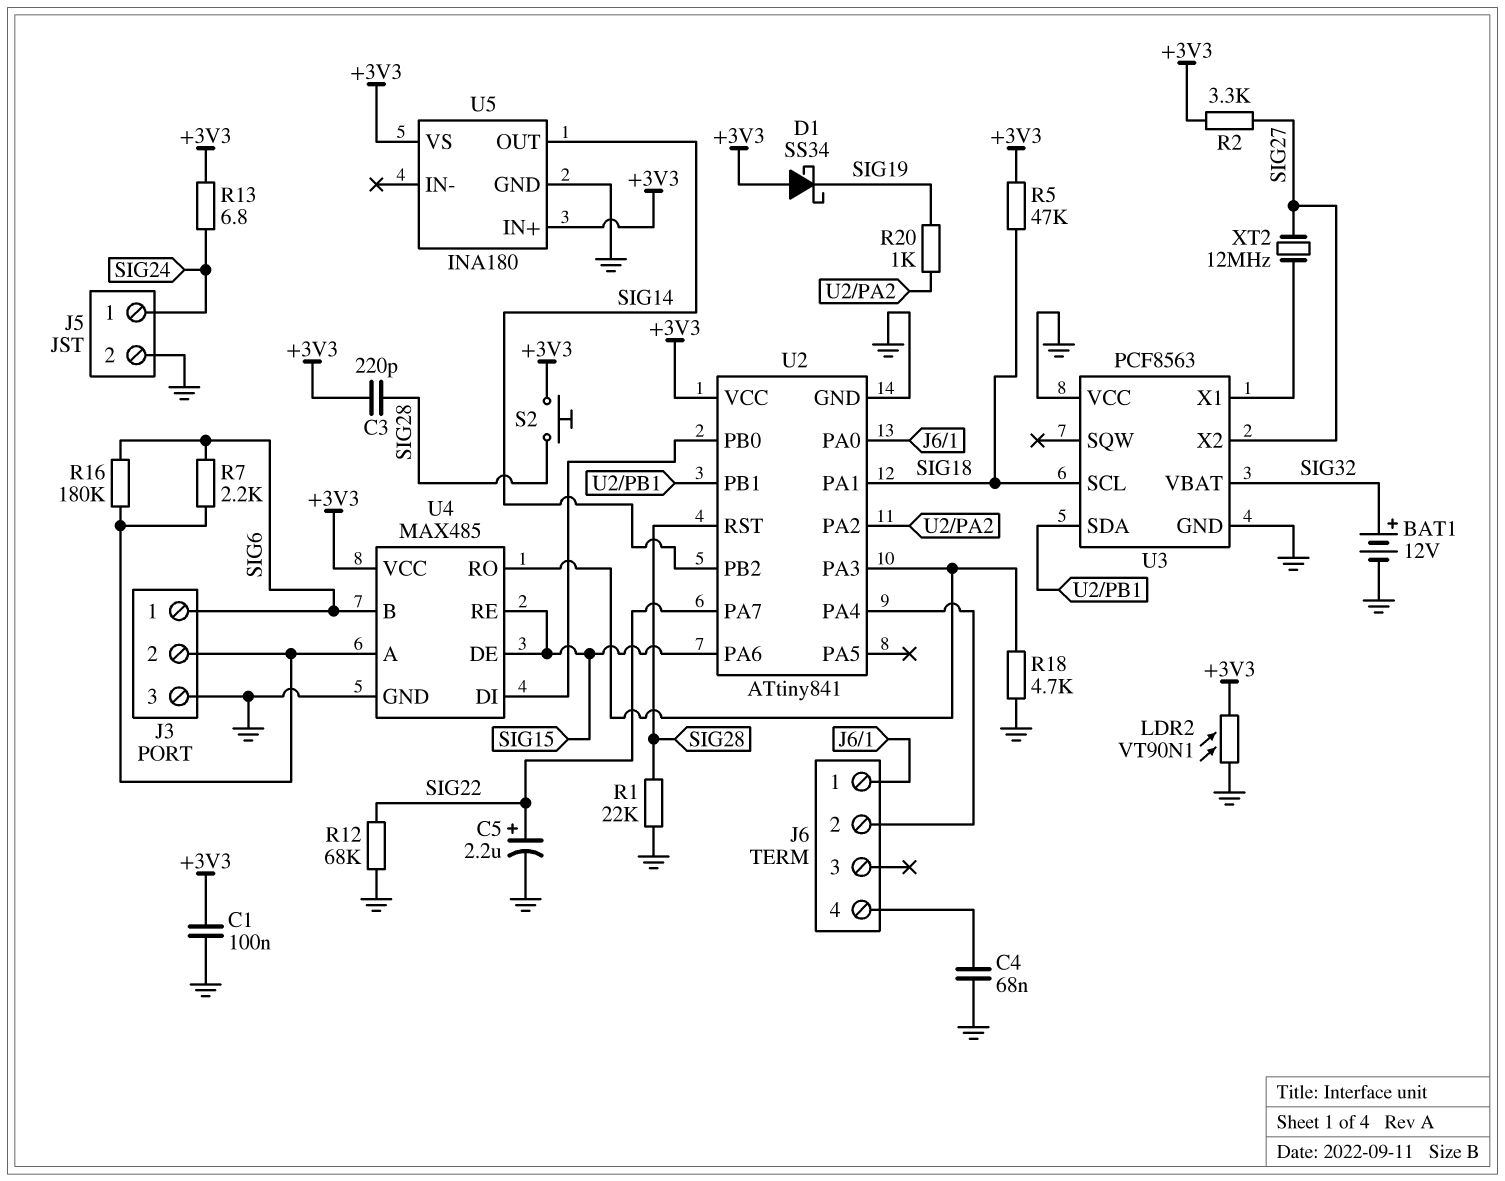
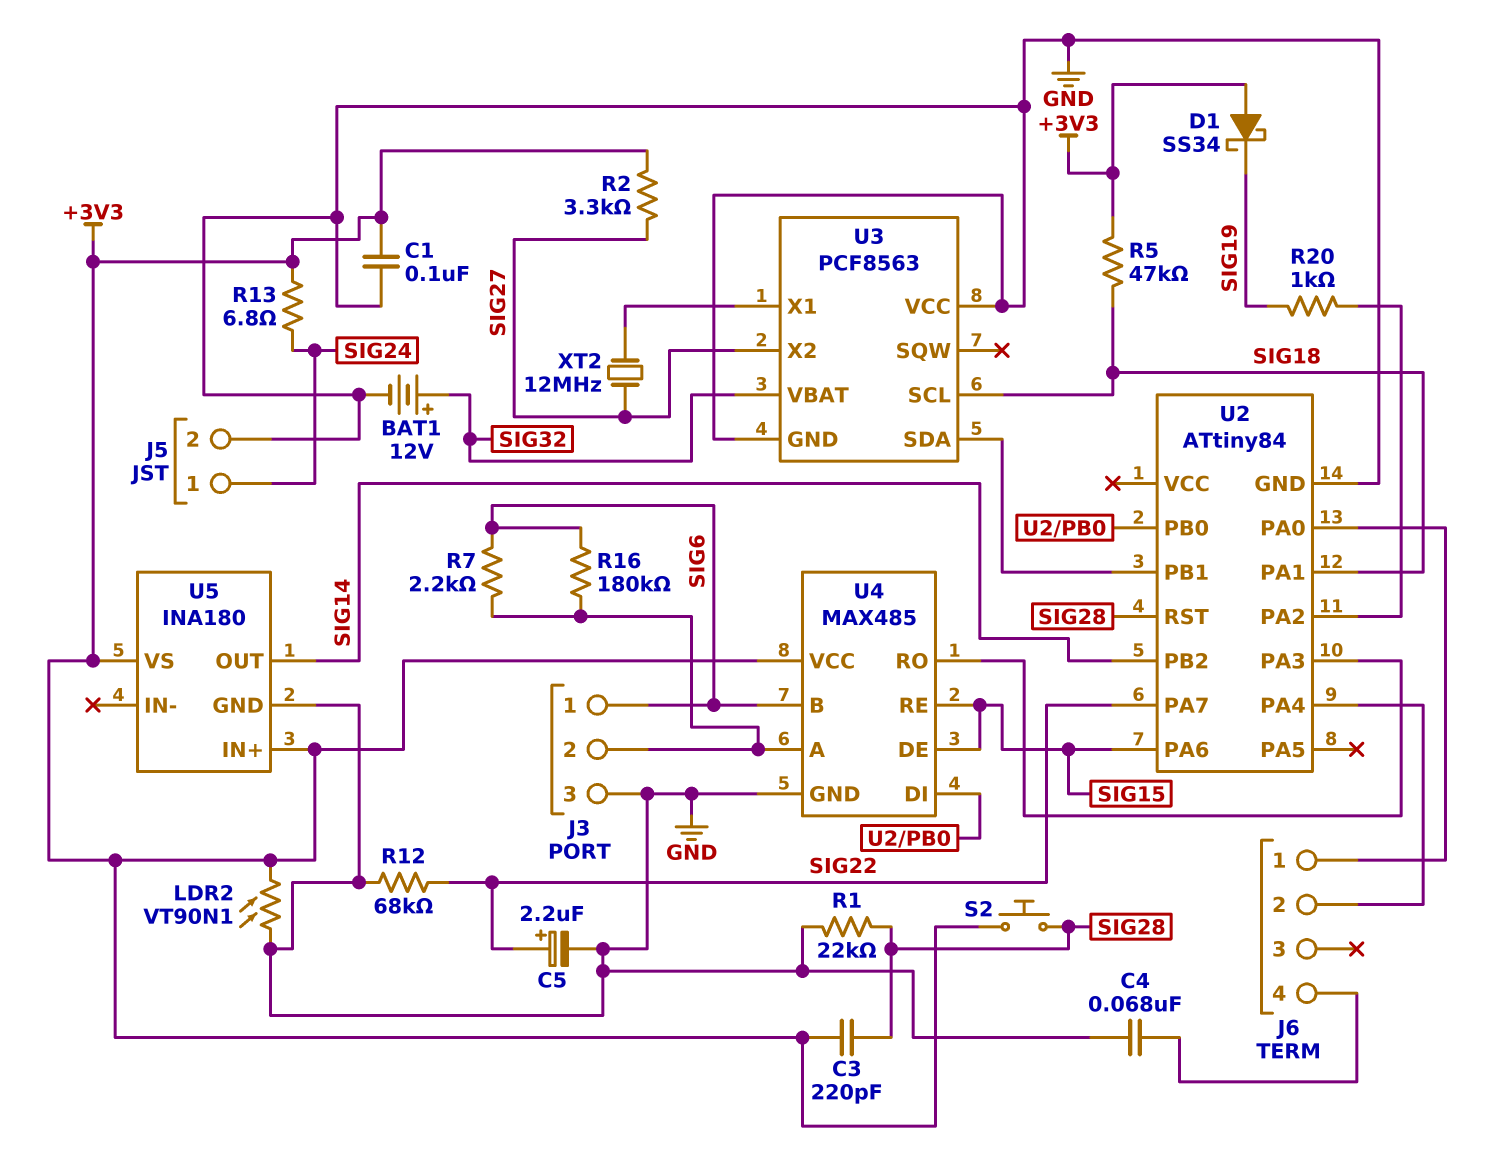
R18: 4.7k (GND, U2/PA3) -> none
U2: ATtiny841 -> ATtiny84
U2 pin VCC: +3V3 -> none

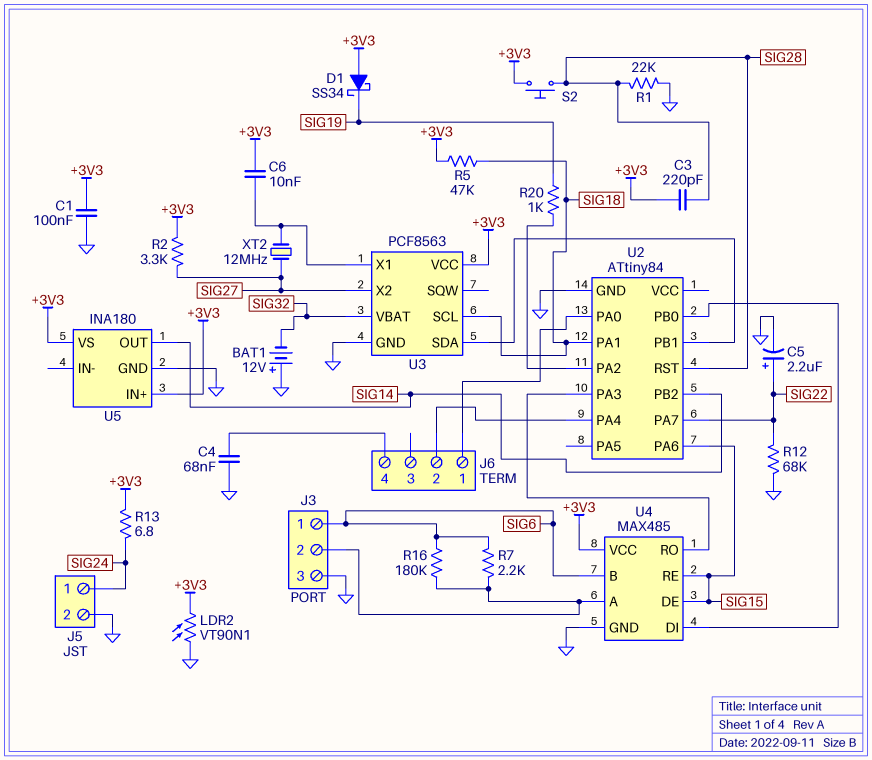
BAT1: 12V (plus SIG32, minus GND) -> 12V (plus GND, minus SIG32)
C6: none -> 10nF (+3V3, U3/X1)
U3 pin VCC: GND -> +3V3

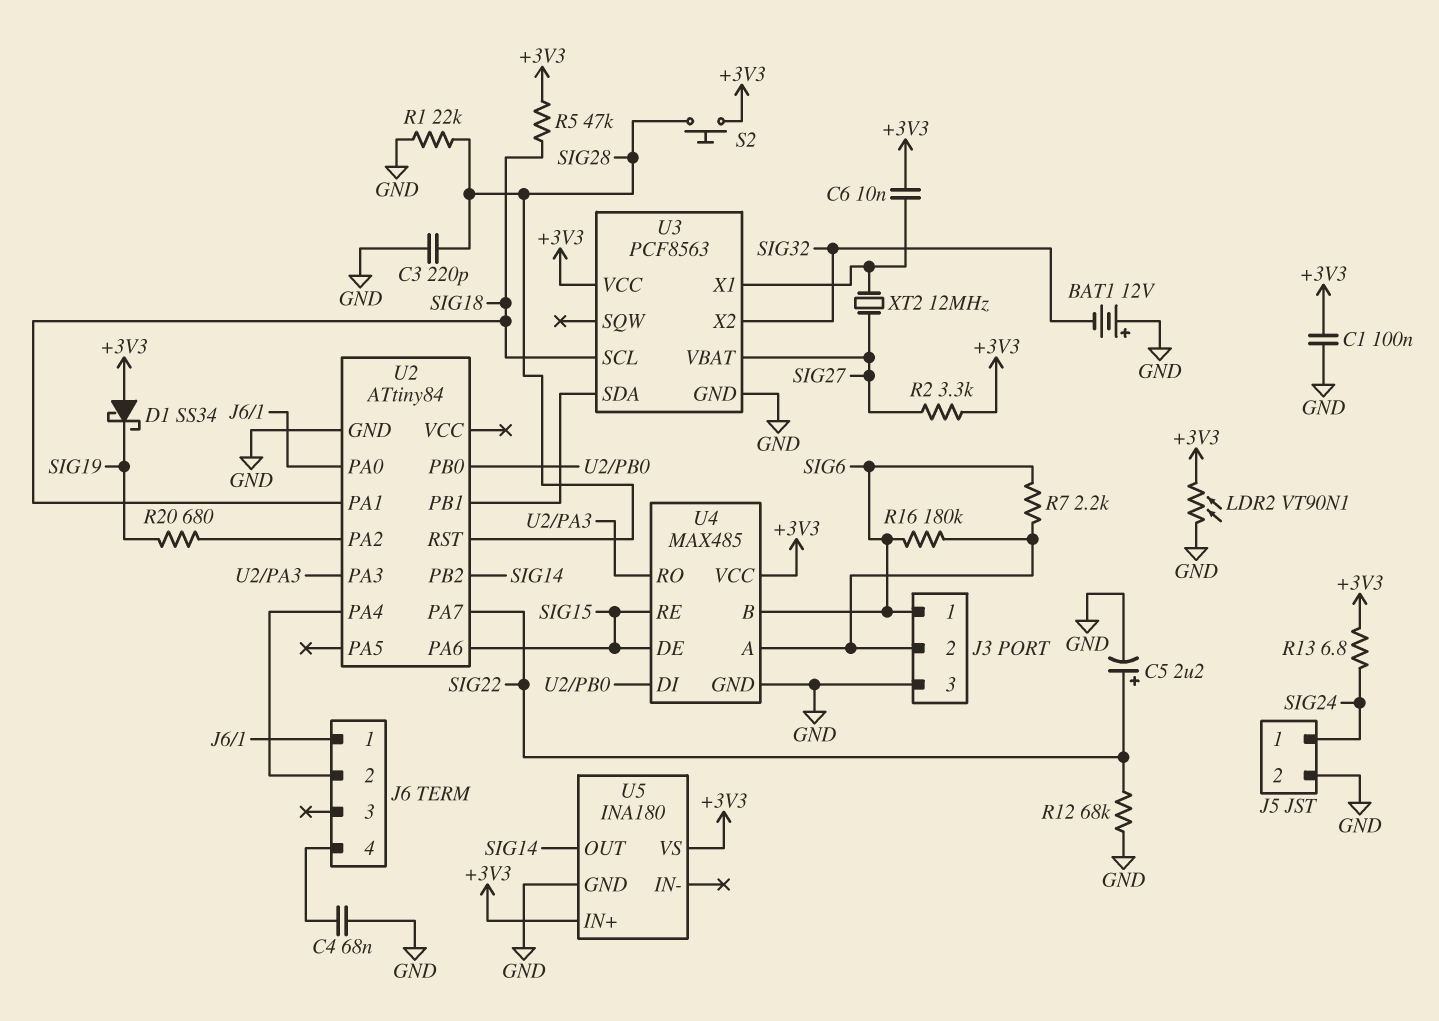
C3: 220pF (+3V3, SIG28) -> 220pF (GND, SIG28)
R20: 1k (SIG19, U2/PA2) -> 680 (SIG19, U2/PA2)
U3 pin VBAT: SIG32 -> SIG27
U3 pin X2: SIG27 -> SIG32

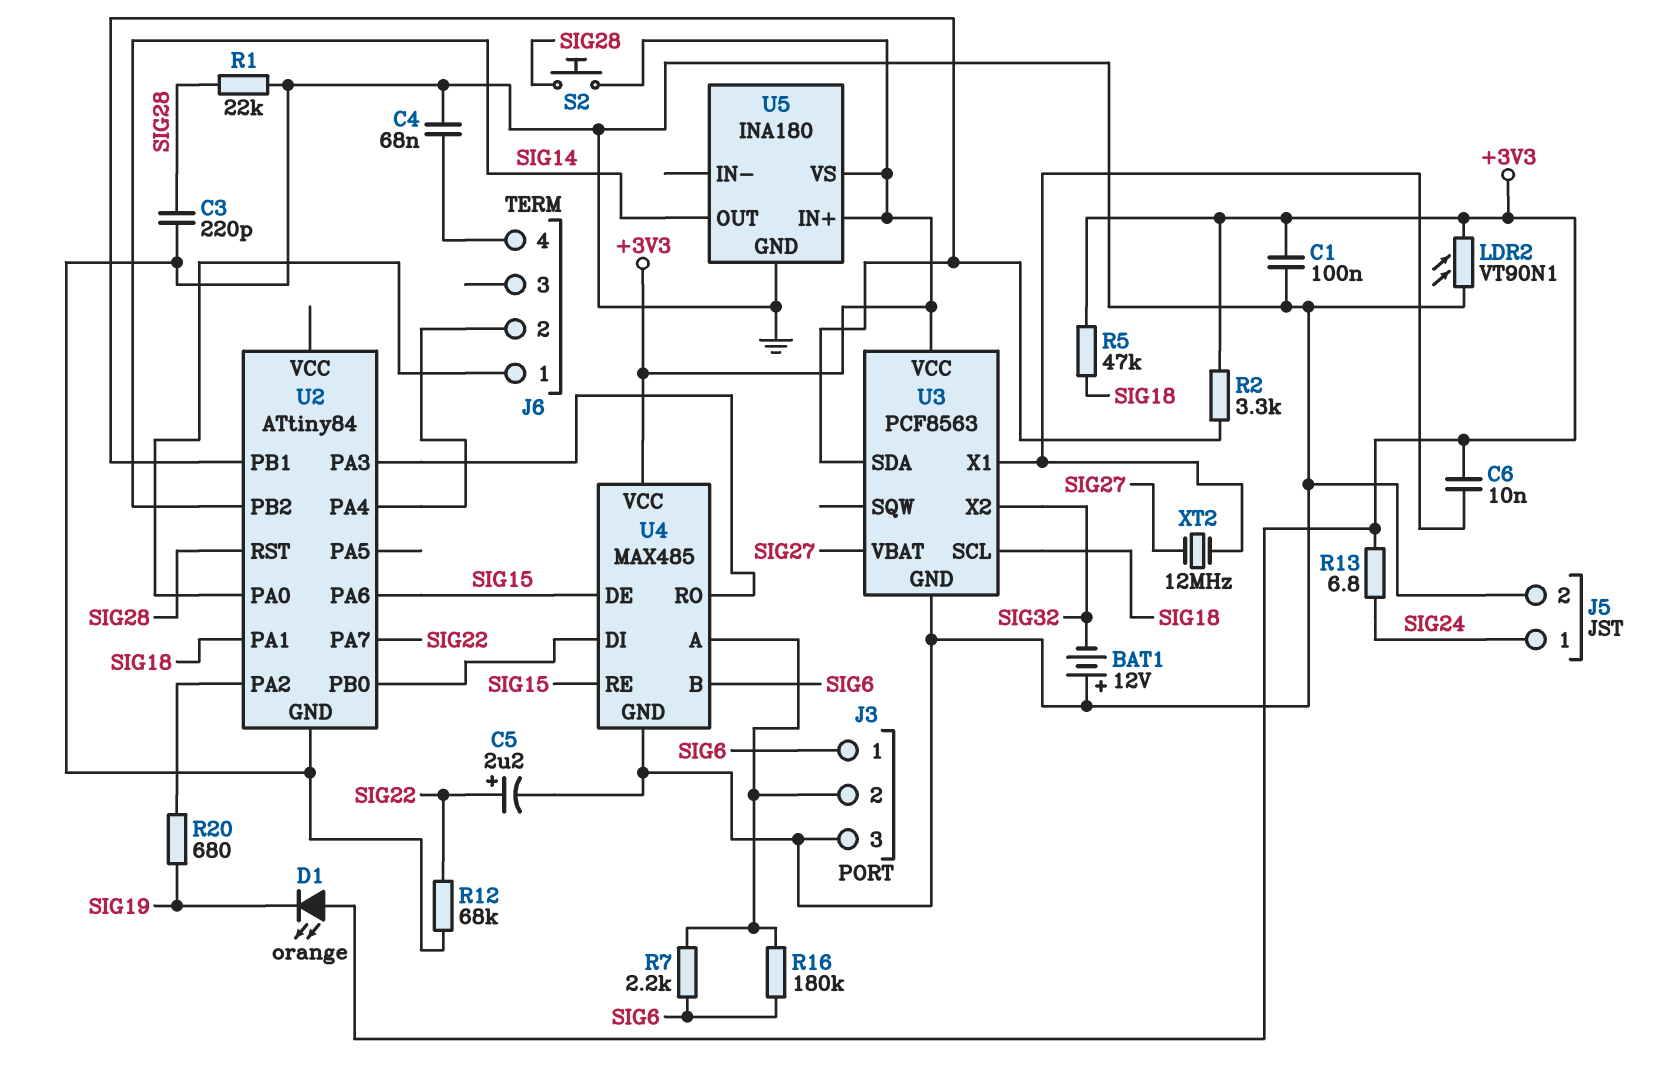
D1: schottky SS34 (A +3V3, K SIG19) -> LED orange (A +3V3, K SIG19)
R2: 3.3k (+3V3, SIG27) -> 3.3k (+3V3, U2/PB1)

